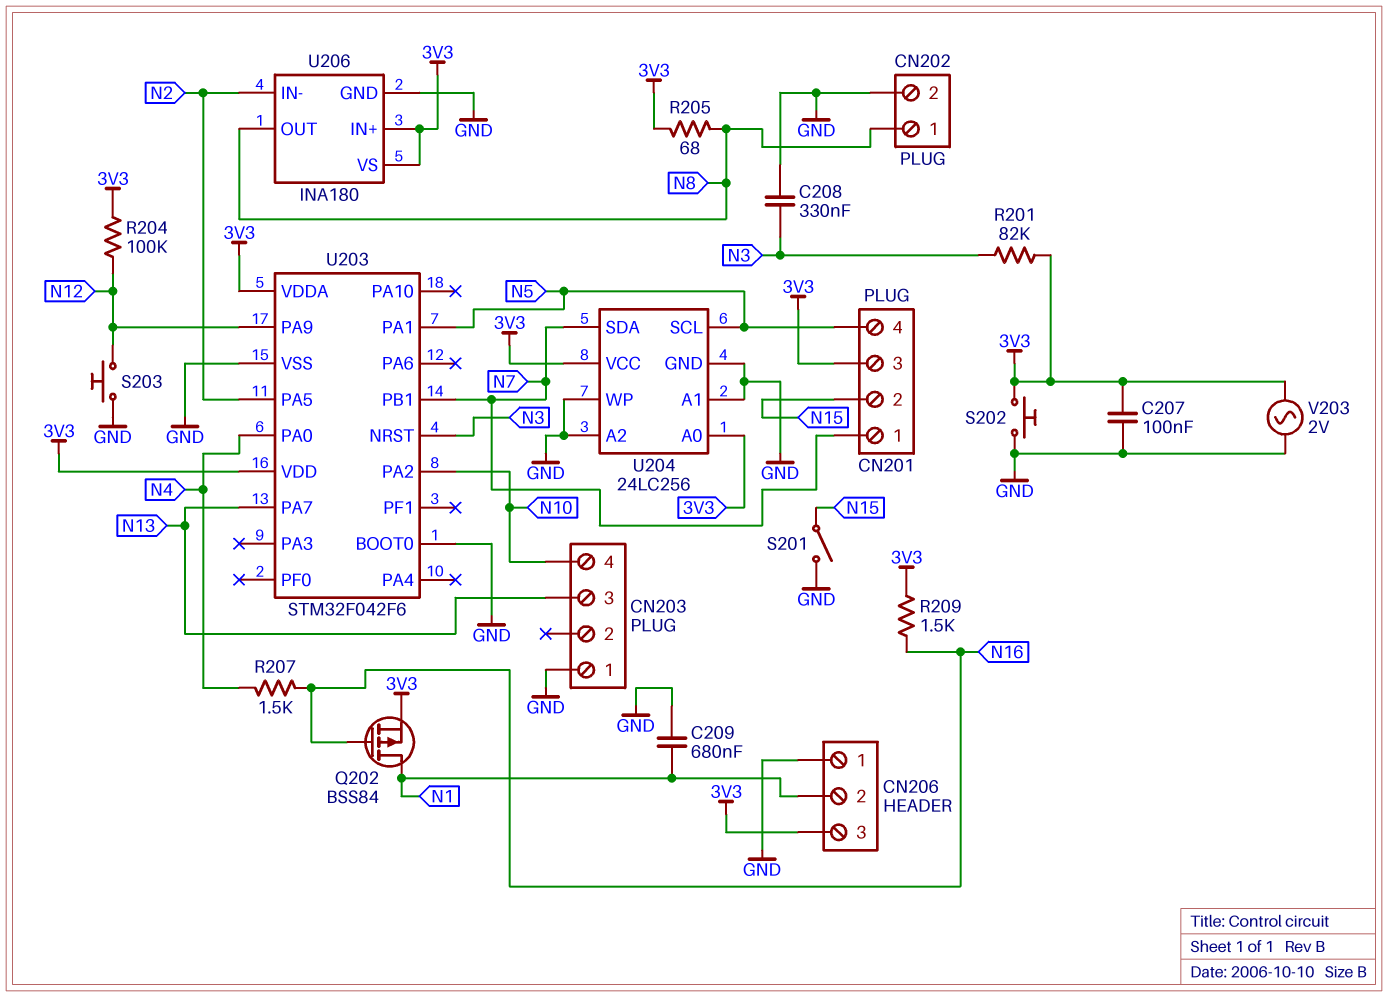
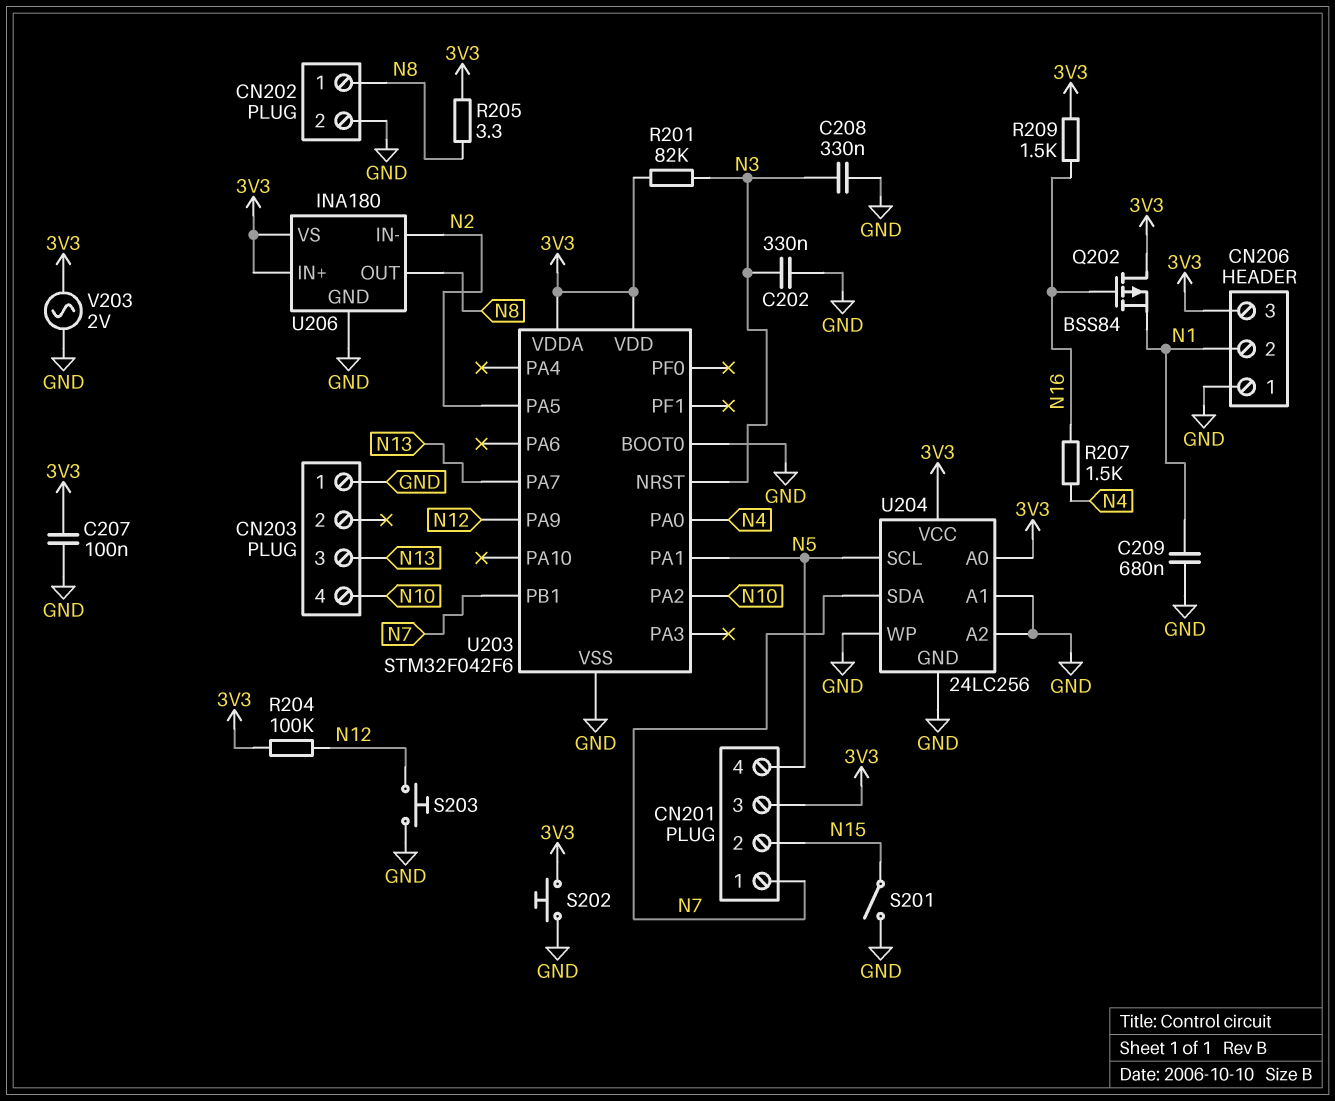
C202: none -> 330nF (GND, N3)
Q202: PMOS BSS84 (G N16, D N1, S 3V3) -> PMOS BSS84 (G N16, D 3V3, S N1)
R205: 68 (3V3, N8) -> 3.3 (3V3, N8)

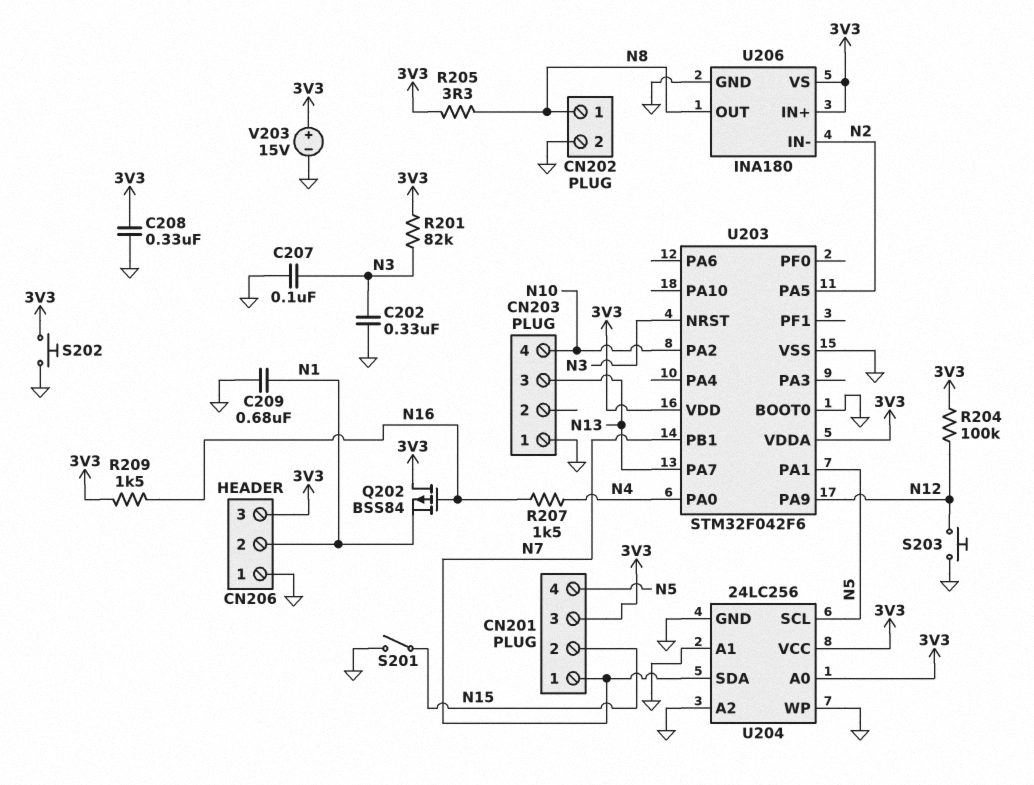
C207: 100nF (3V3, GND) -> 100nF (GND, N3)
C208: 330nF (GND, N3) -> 330nF (3V3, GND)
V203: AC 2V (3V3, GND) -> 15V (plus 3V3, minus GND)

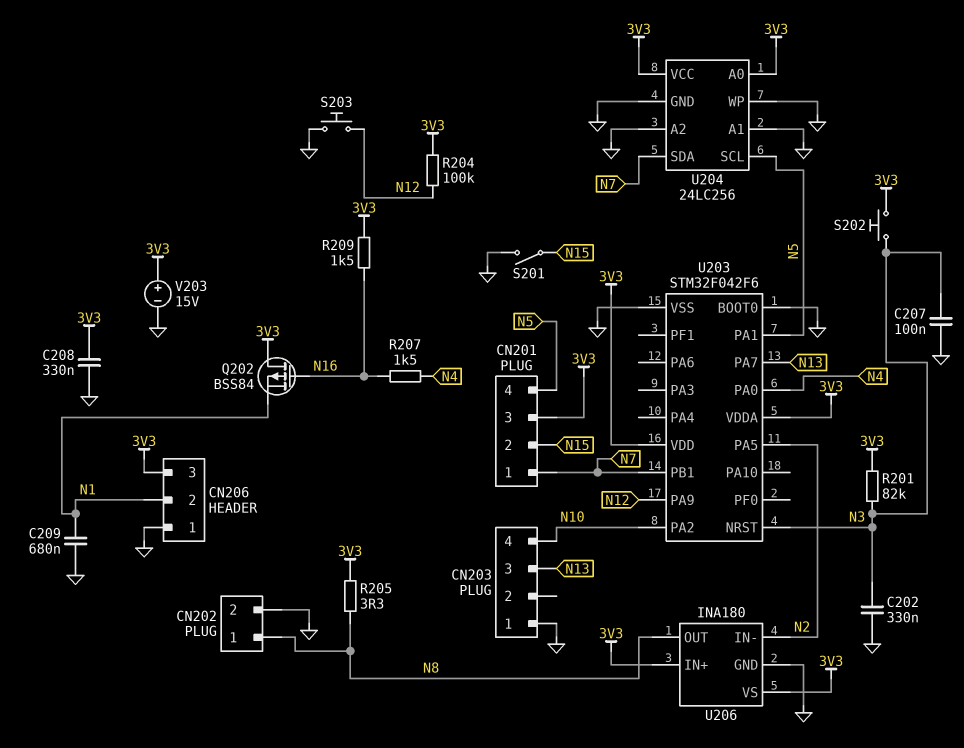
S202: button (3V3, GND) -> button (3V3, N3)

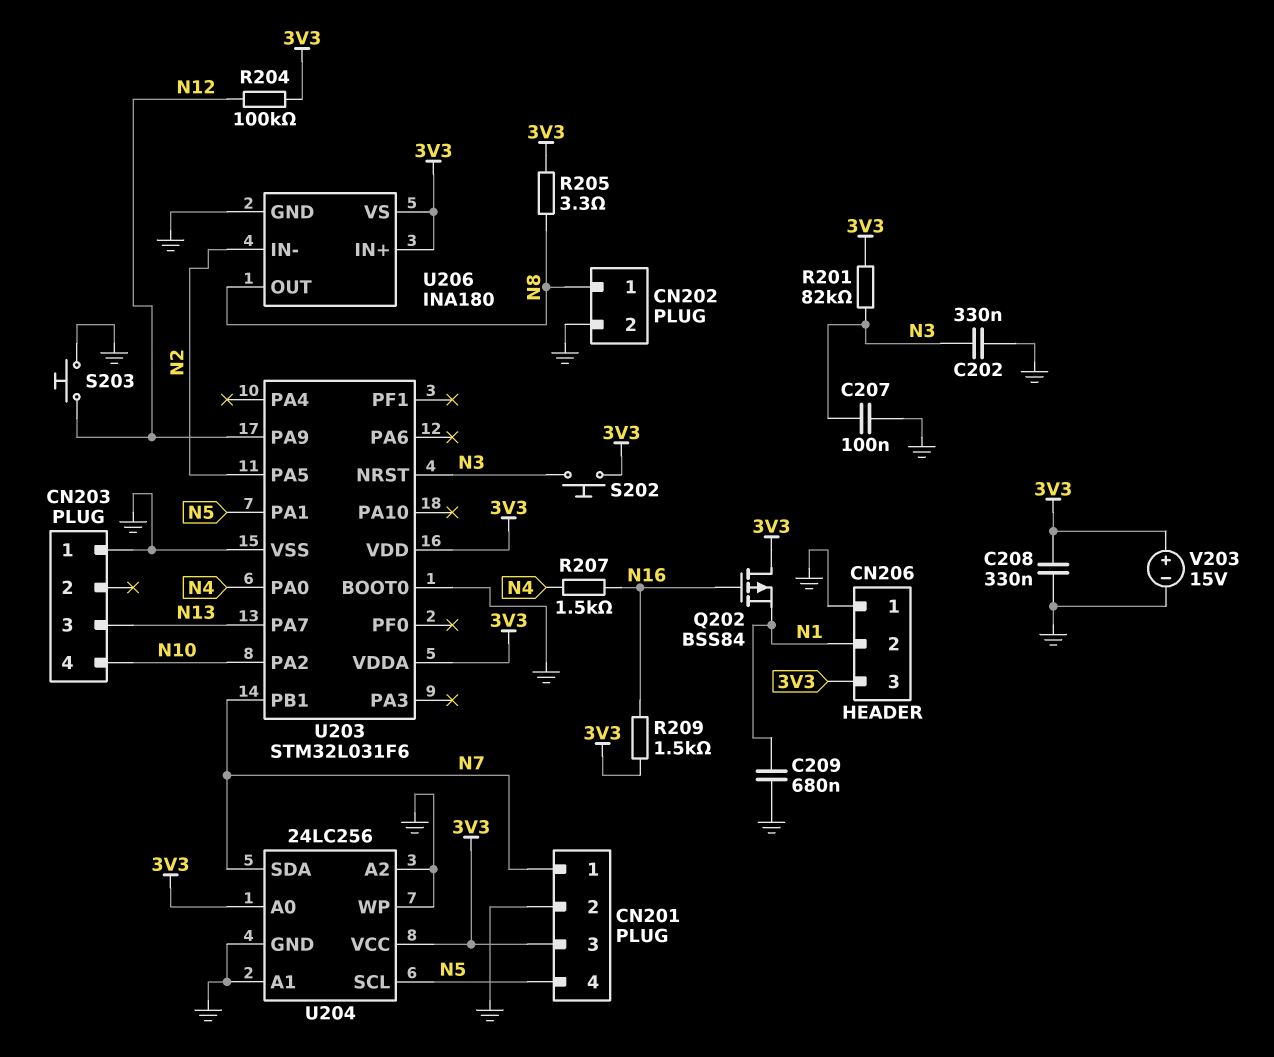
CN201 pin 2: N15 -> GND
S201: switch (GND, N15) -> none
U203: STM32F042F6 -> STM32L031F6

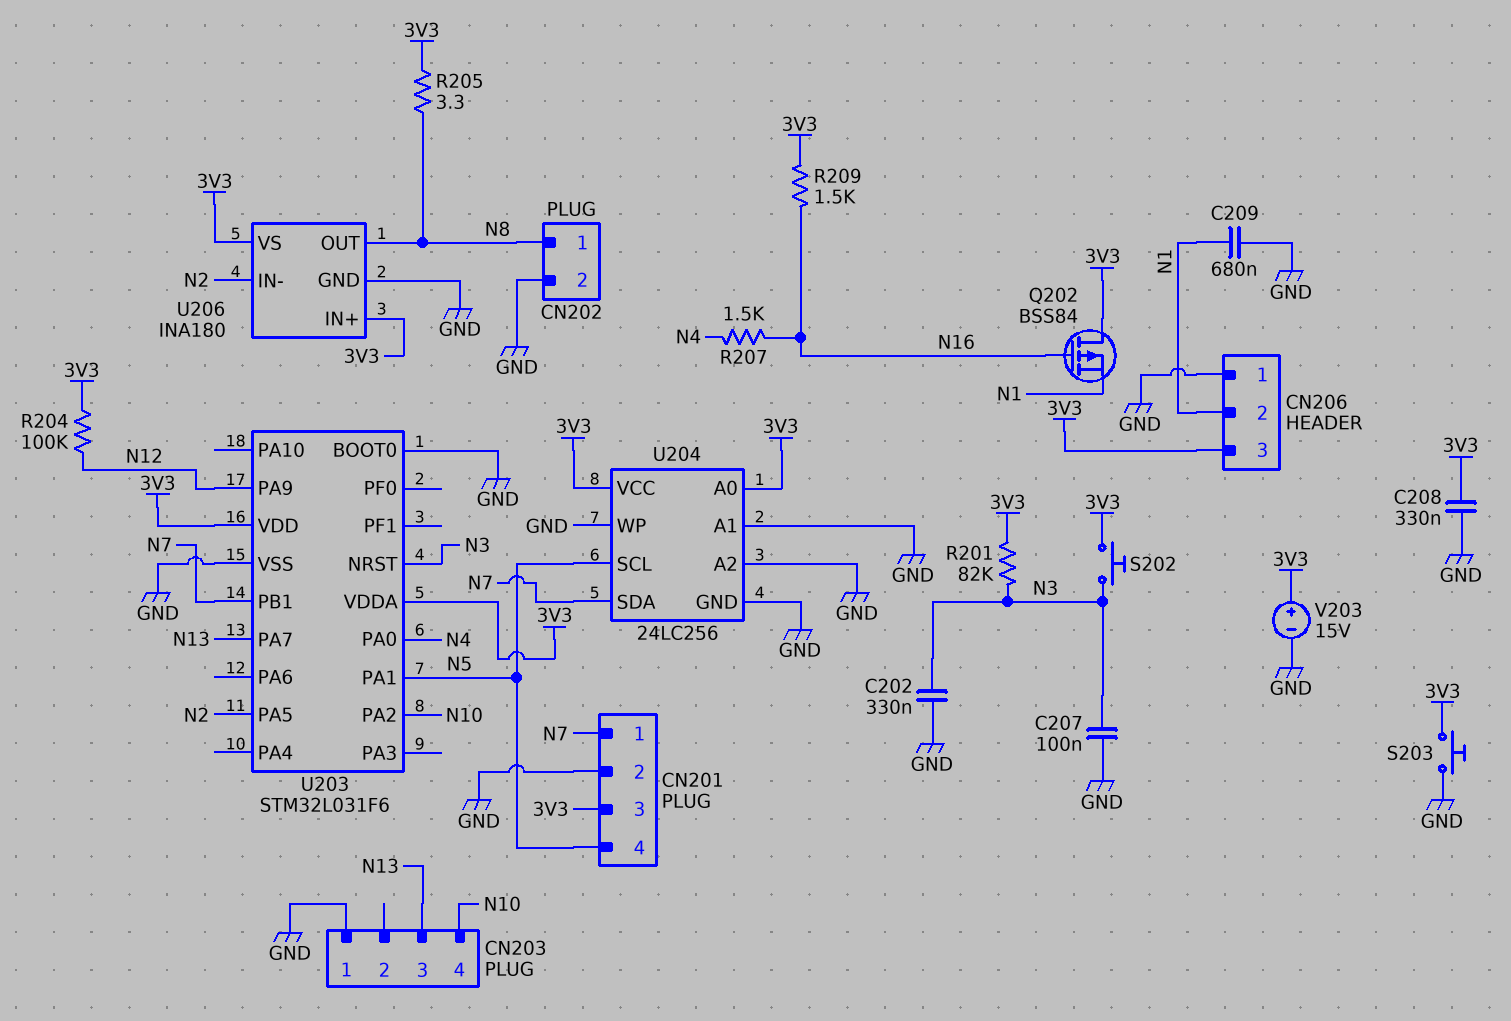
S203: button (GND, N12) -> button (3V3, GND)

